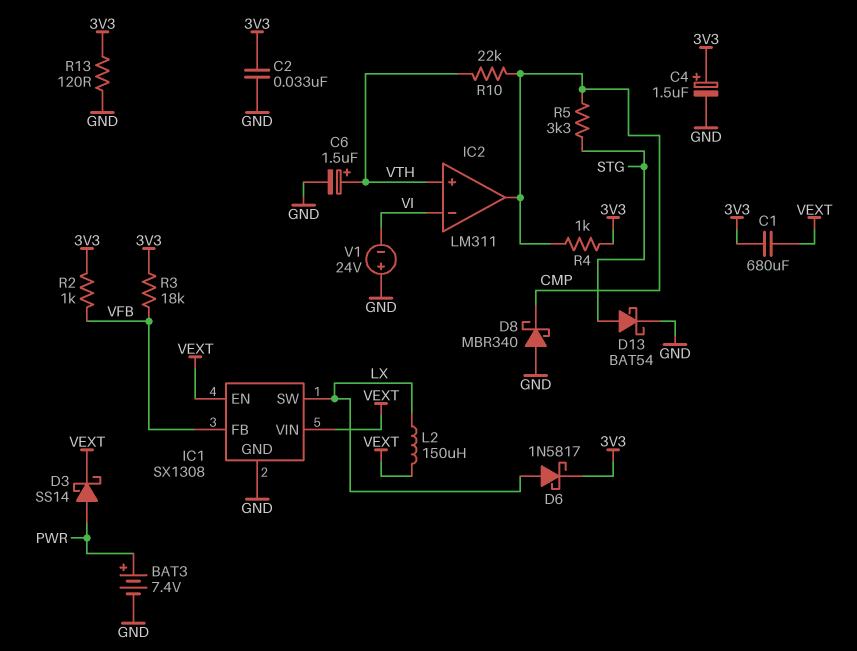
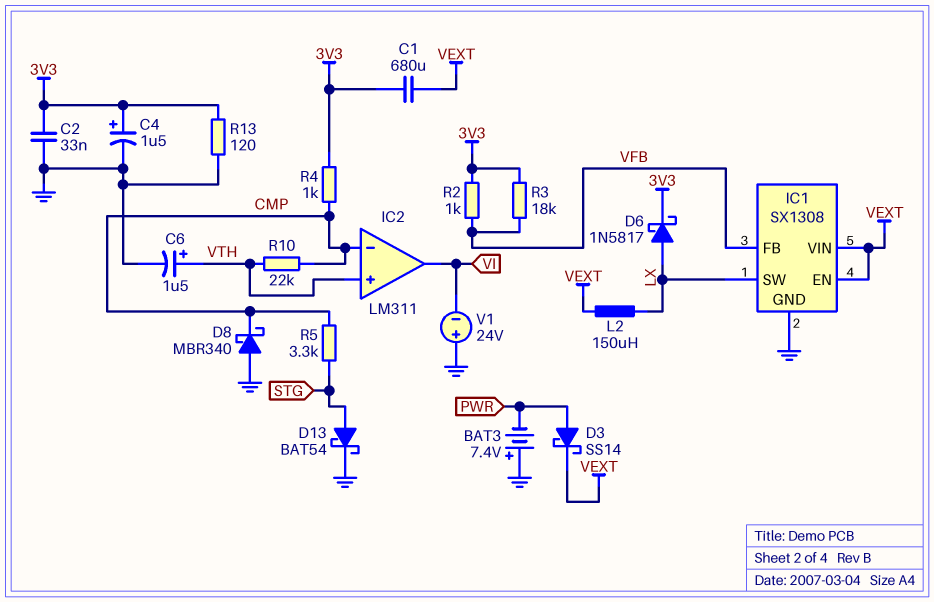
BAT3: 7.4V (plus PWR, minus GND) -> 7.4V (plus GND, minus PWR)
IC2 pin in-: VI -> CMP
IC2 pin out: CMP -> VI

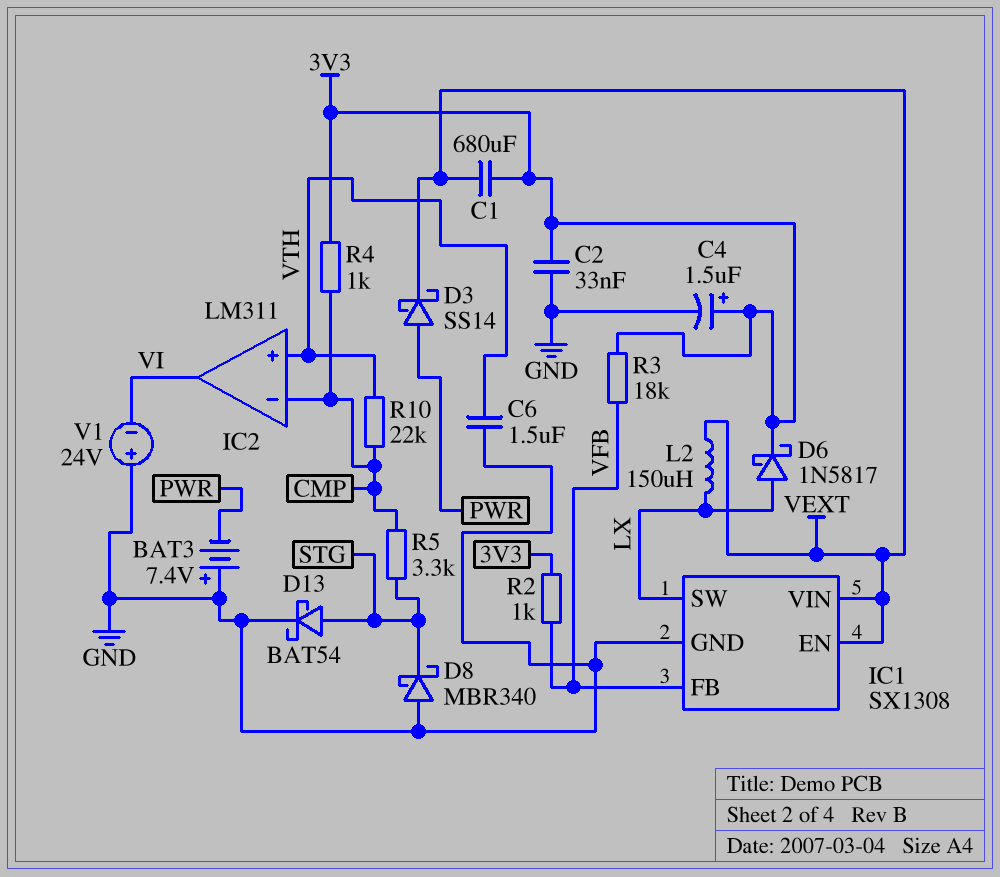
C6: 1.5uF (plus VTH, minus GND) -> 1.5uF (GND, VTH)
D8: schottky MBR340 (A GND, K CMP) -> schottky MBR340 (A GND, K STG)
R13: 120 (3V3, GND) -> none

